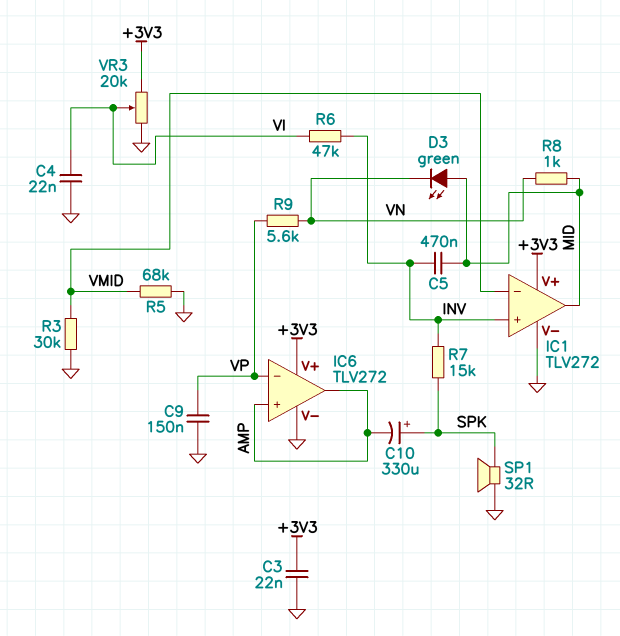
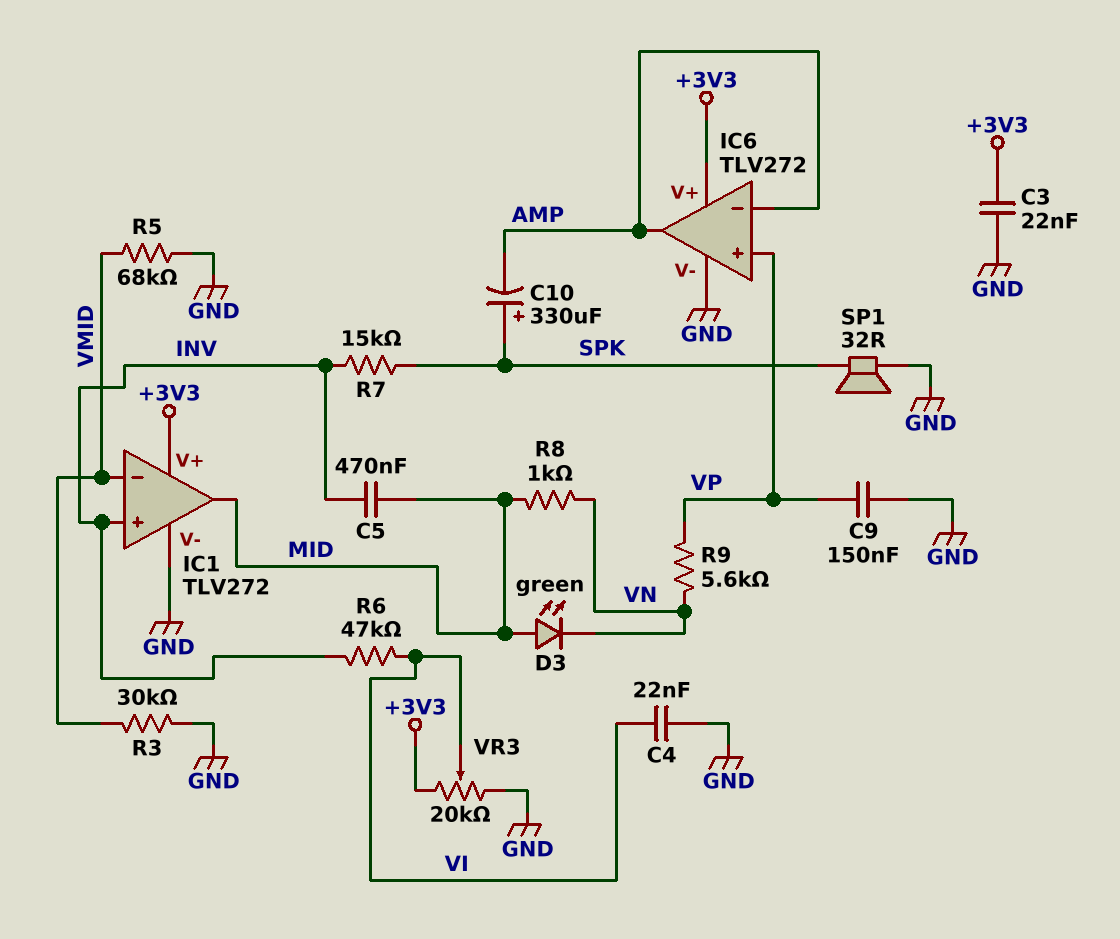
IC6 pin in+: AMP -> VP
IC6 pin in-: VP -> AMP

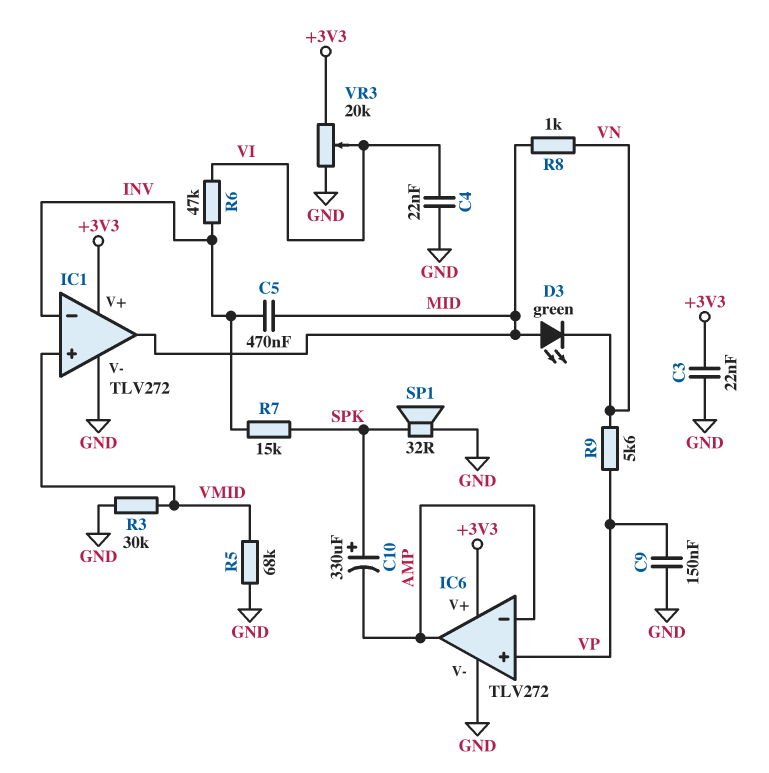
IC1 pin in+: INV -> VMID
IC1 pin in-: VMID -> INV

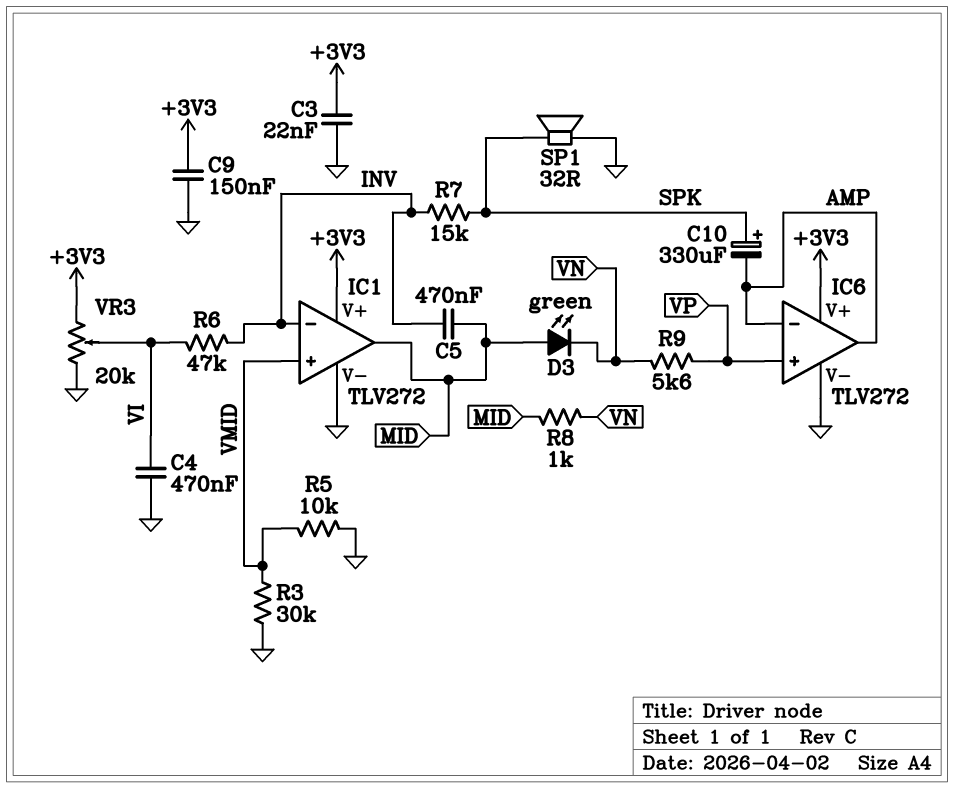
C4: 22nF (GND, VI) -> 470nF (GND, VI)
C9: 150nF (GND, VP) -> 150nF (+3V3, GND)
R5: 68k (GND, VMID) -> 10k (GND, VMID)

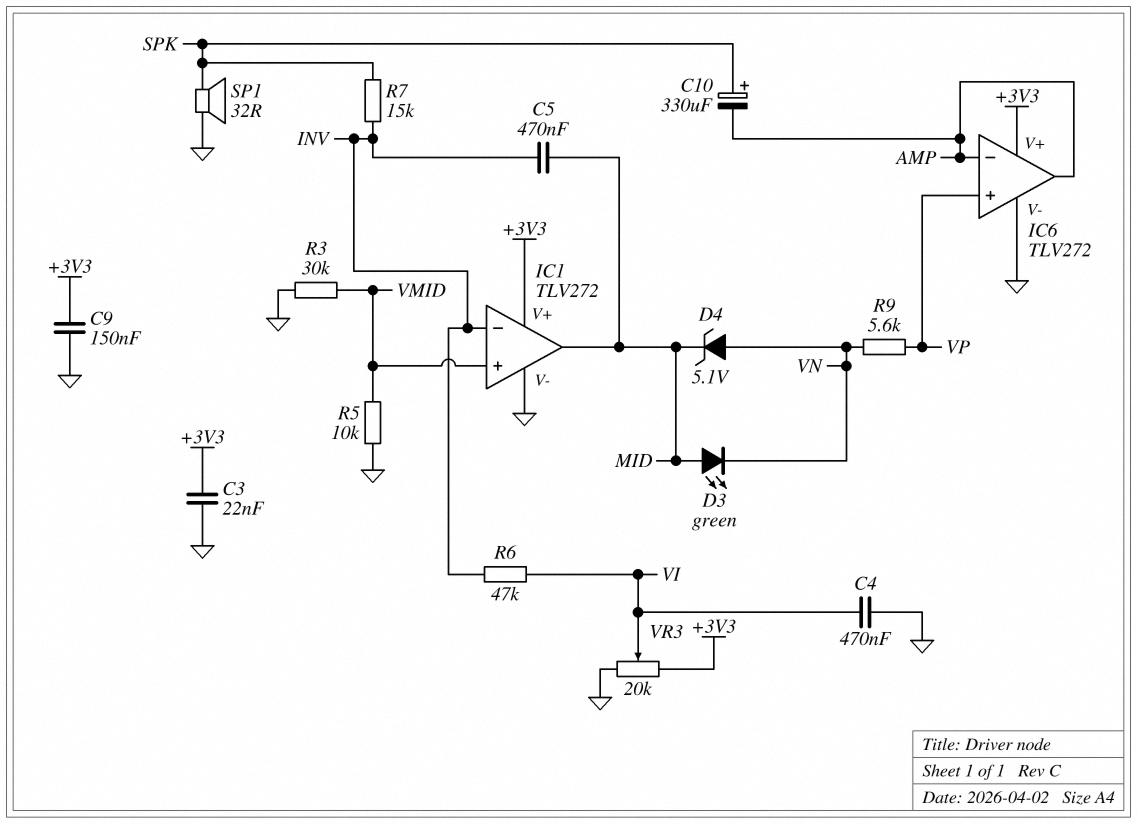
D4: none -> zener 5.1V (A VN, K MID)
R8: 1k (MID, VN) -> none

